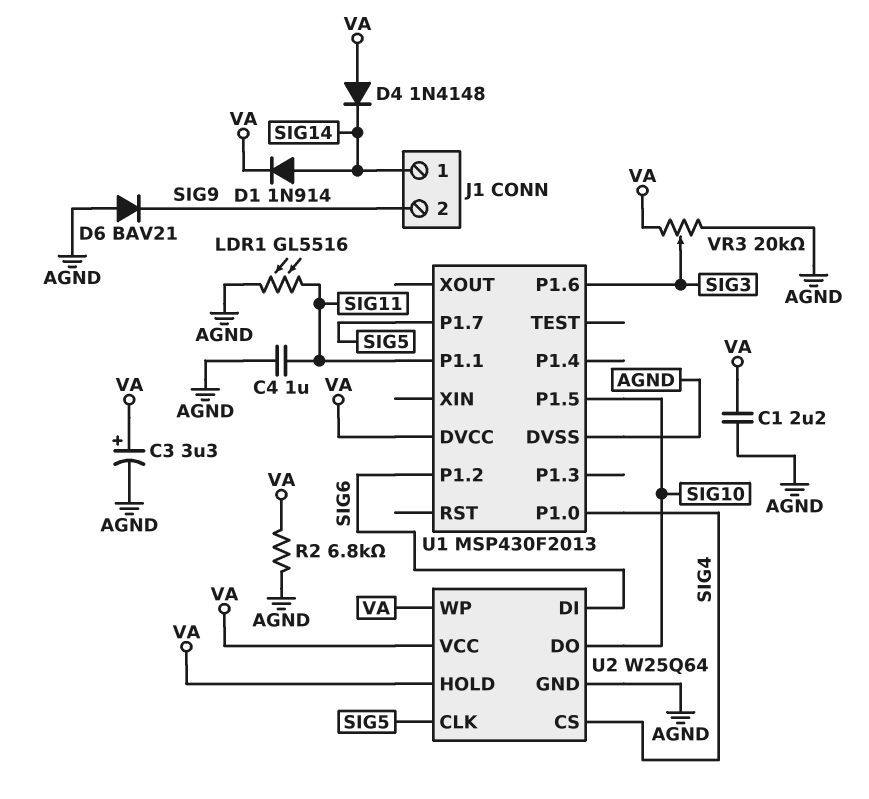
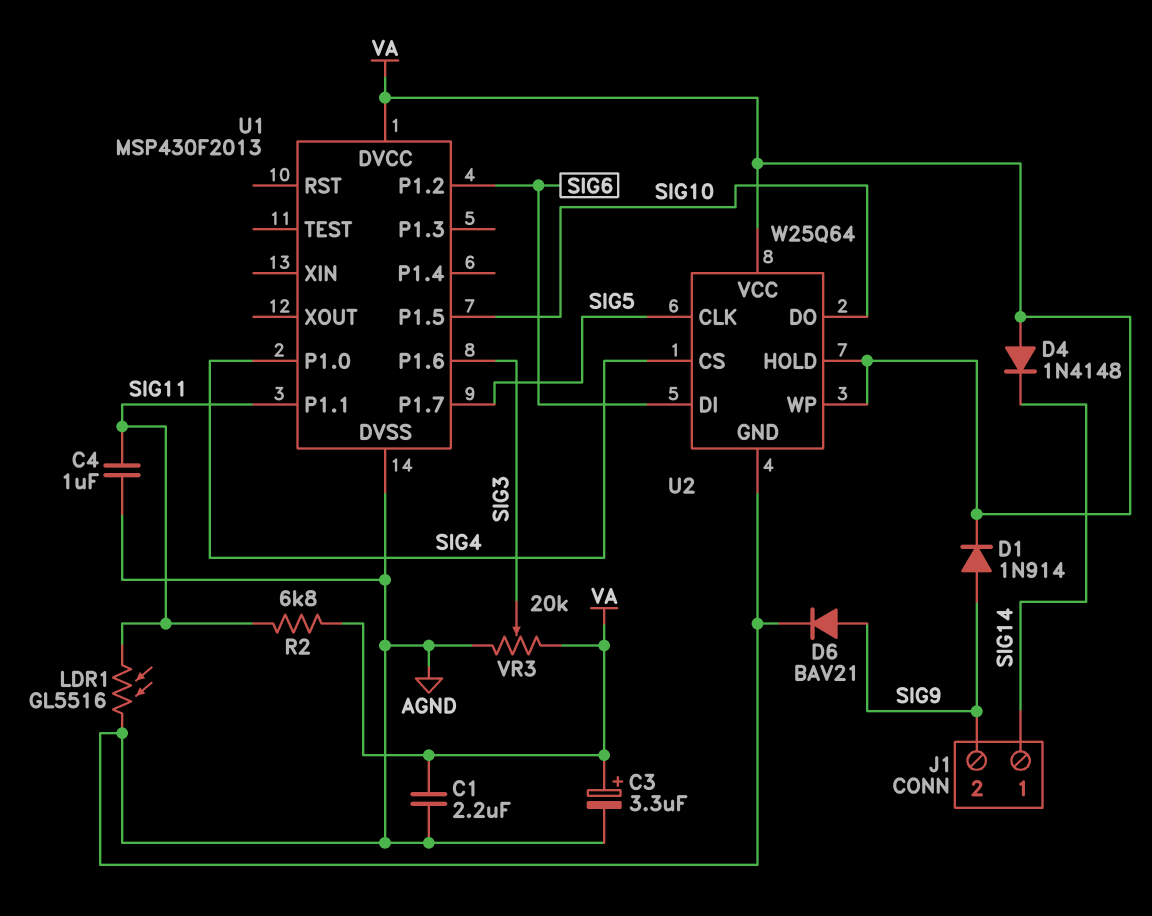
D1: diode 1N914 (A SIG14, K VA) -> diode 1N914 (A SIG9, K VA)
D6: diode BAV21 (A AGND, K SIG9) -> diode BAV21 (A SIG9, K AGND)
R2: 6.8k (AGND, VA) -> 6.8k (SIG11, VA)

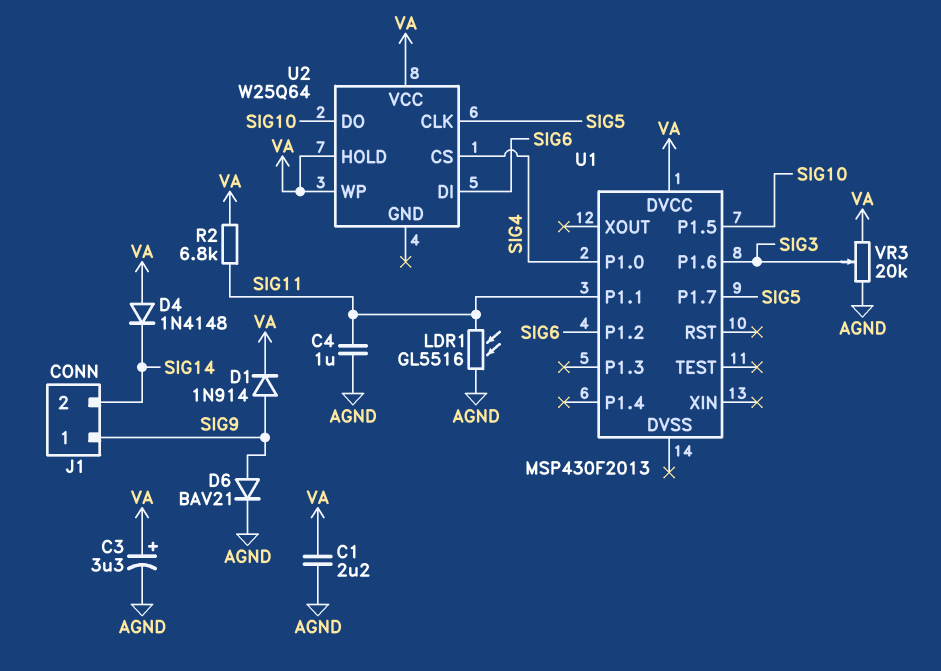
J1 pin 1: SIG14 -> SIG9
J1 pin 2: SIG9 -> SIG14
U1 pin DVSS: AGND -> none
U2 pin GND: AGND -> none

